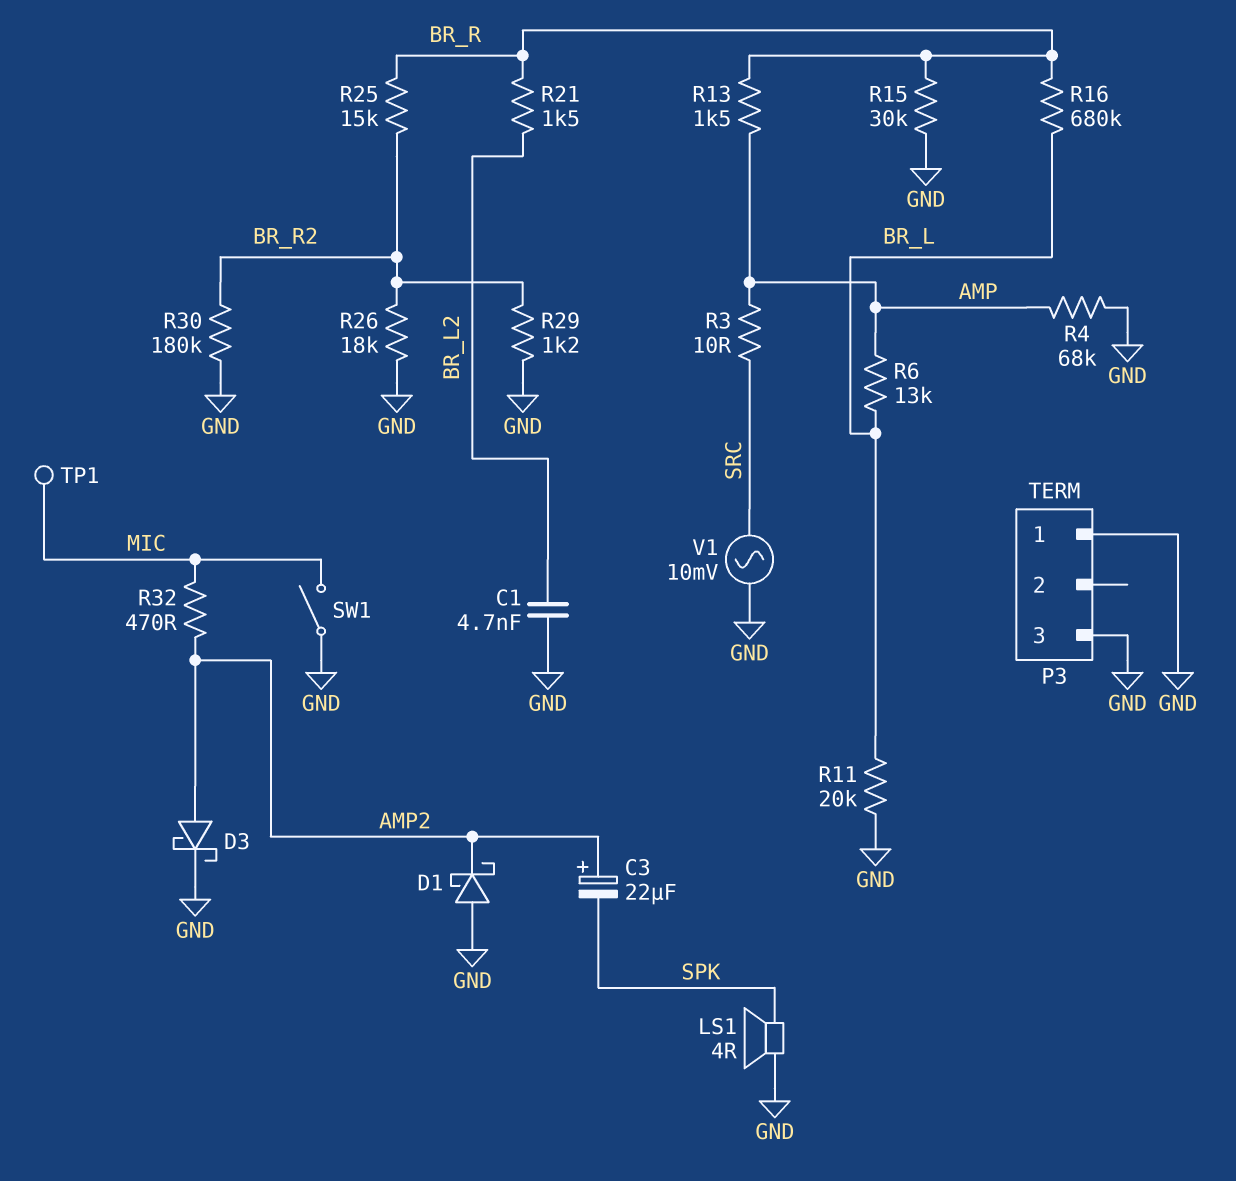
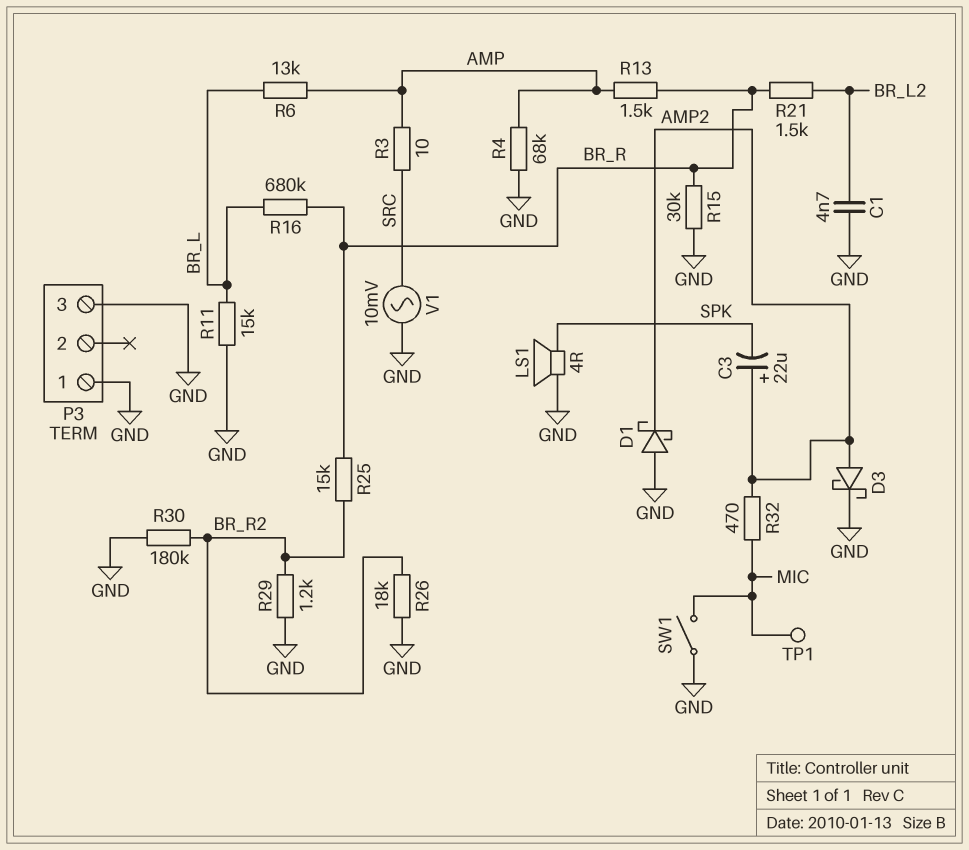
R11: 20k (BR_L, GND) -> 15k (BR_L, GND)

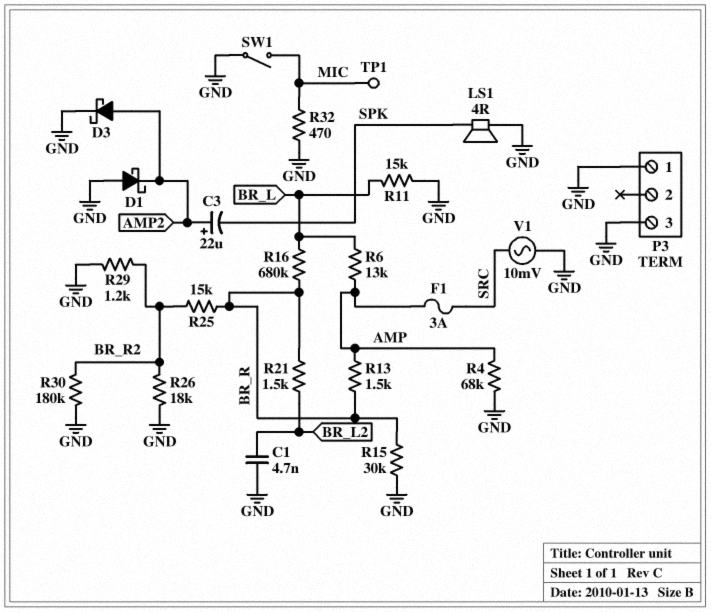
F1: none -> 3A (AMP, SRC)
R3: 10 (AMP, SRC) -> none
R32: 470 (AMP2, MIC) -> 470 (GND, MIC)

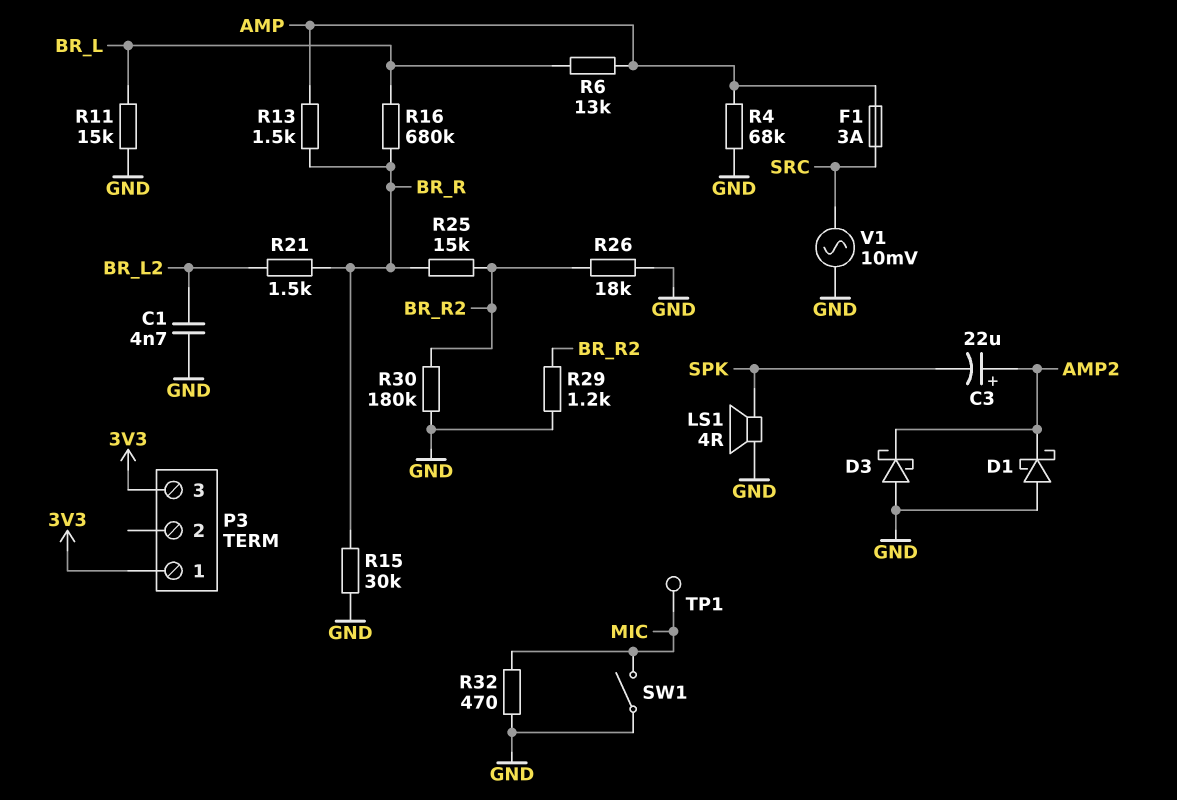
D3: schottky (A AMP2, K GND) -> schottky (A GND, K AMP2)
P3 pin 1: GND -> 3V3
P3 pin 3: GND -> 3V3

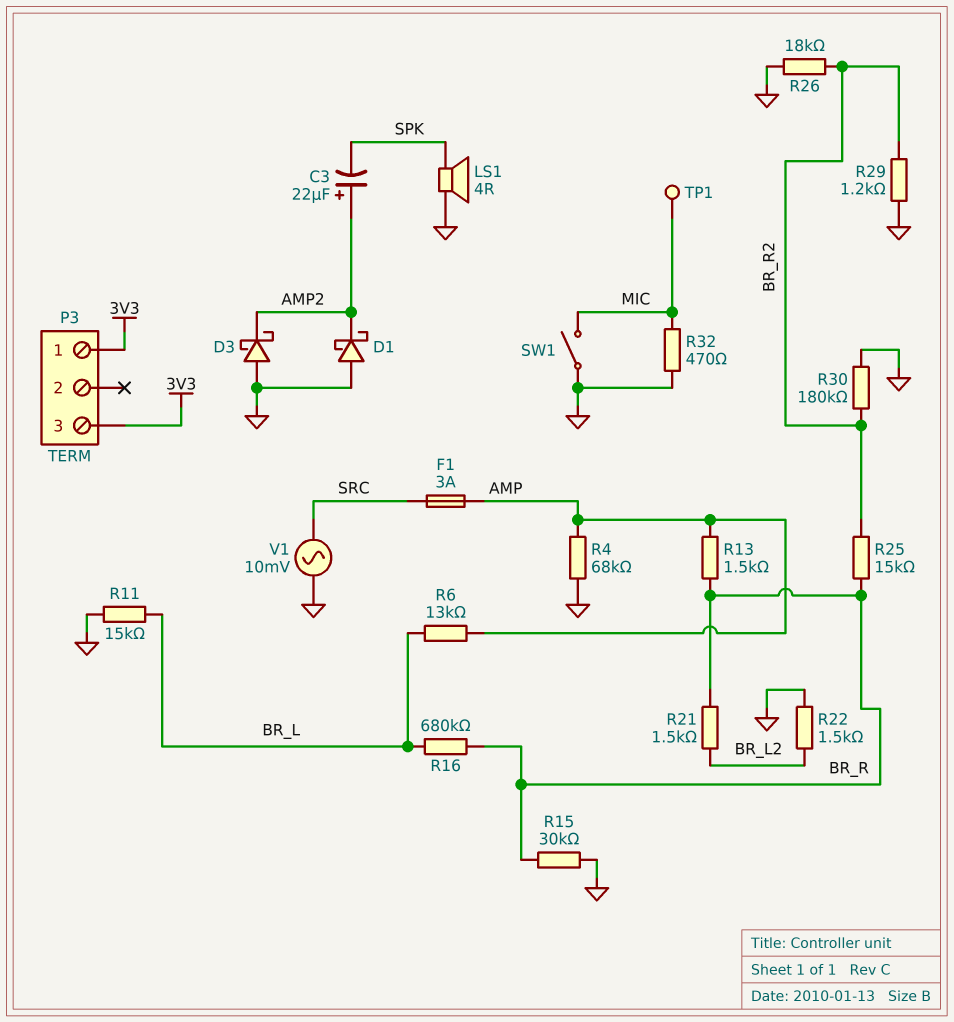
C1: 4.7nF (BR_L2, GND) -> none
R22: none -> 1.5k (BR_L2, GND)

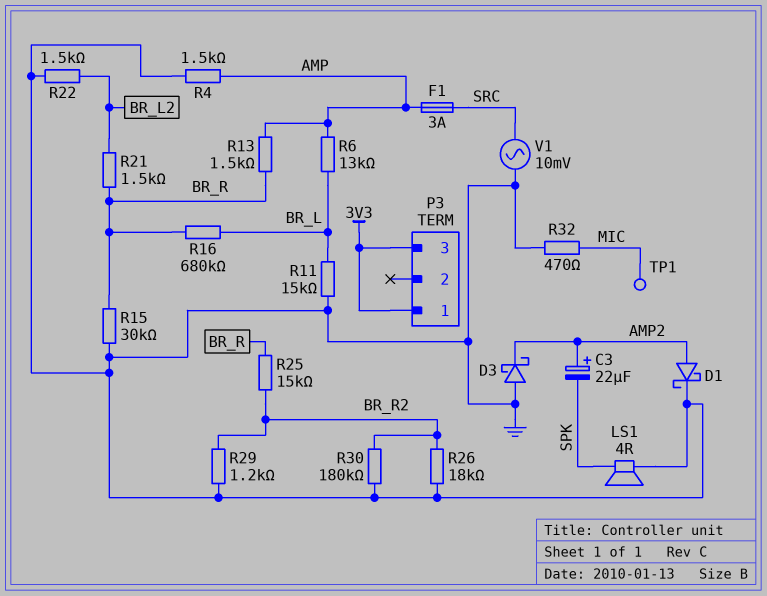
D1: schottky (A GND, K AMP2) -> schottky (A AMP2, K GND)
R4: 68k (AMP, GND) -> 1.5k (AMP, GND)
SW1: switch (GND, MIC) -> none

